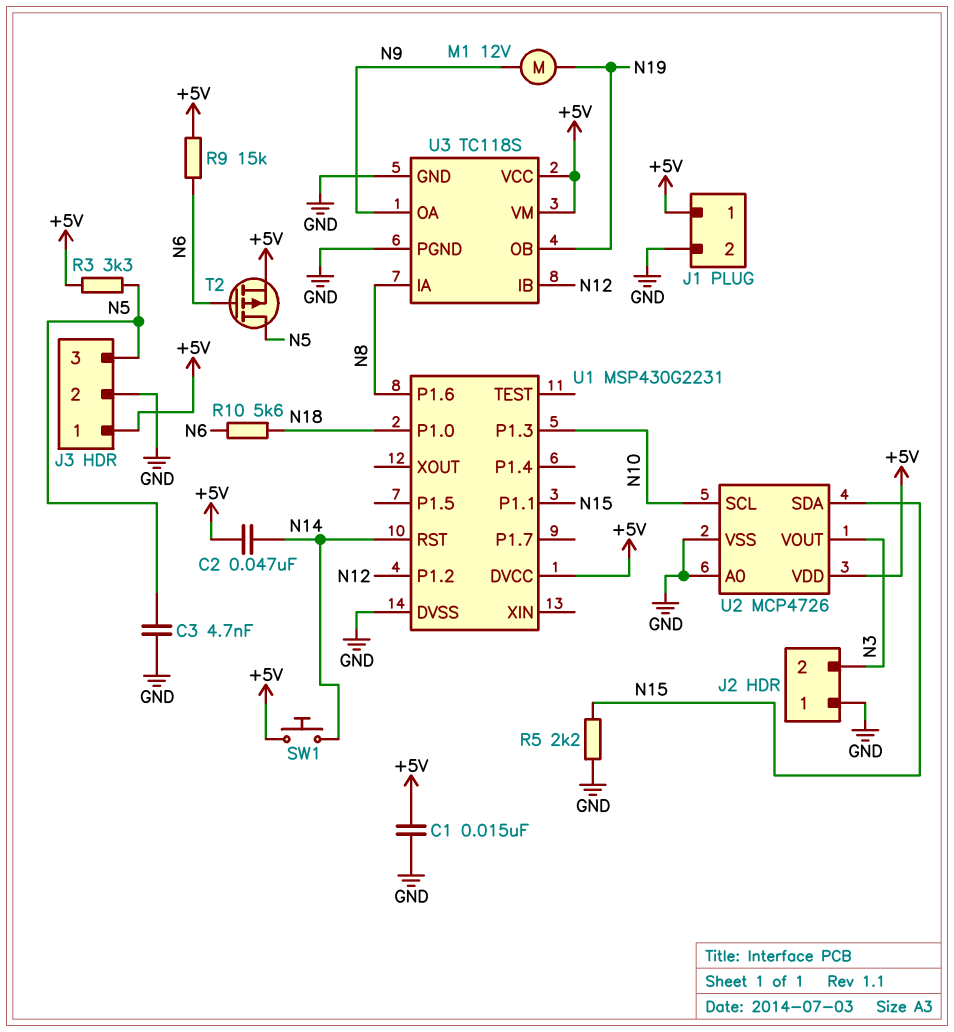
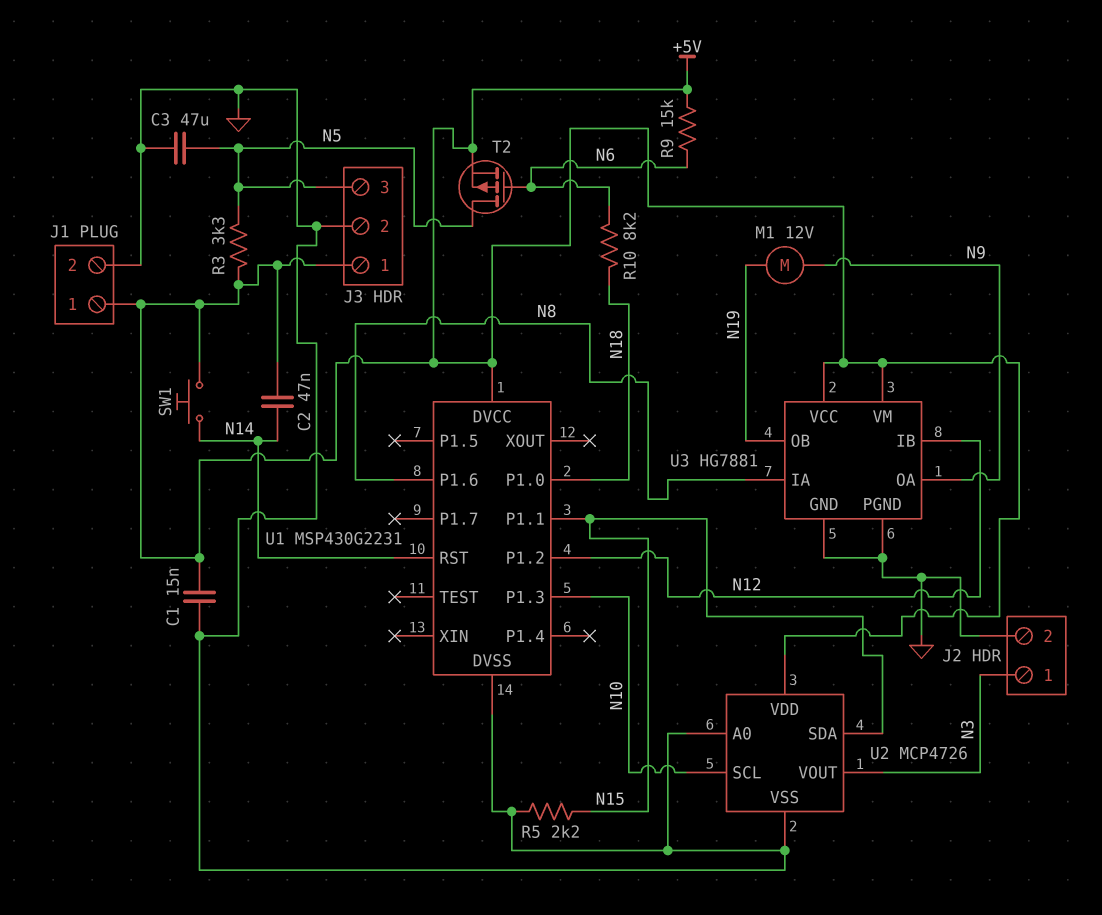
C3: 4.7nF (GND, N5) -> 47uF (GND, N5)
J2 pin 1: GND -> N3
J2 pin 2: N3 -> GND
R10: 5.6k (N6, N18) -> 8.2k (N6, N18)
U3: TC118S -> HG7881

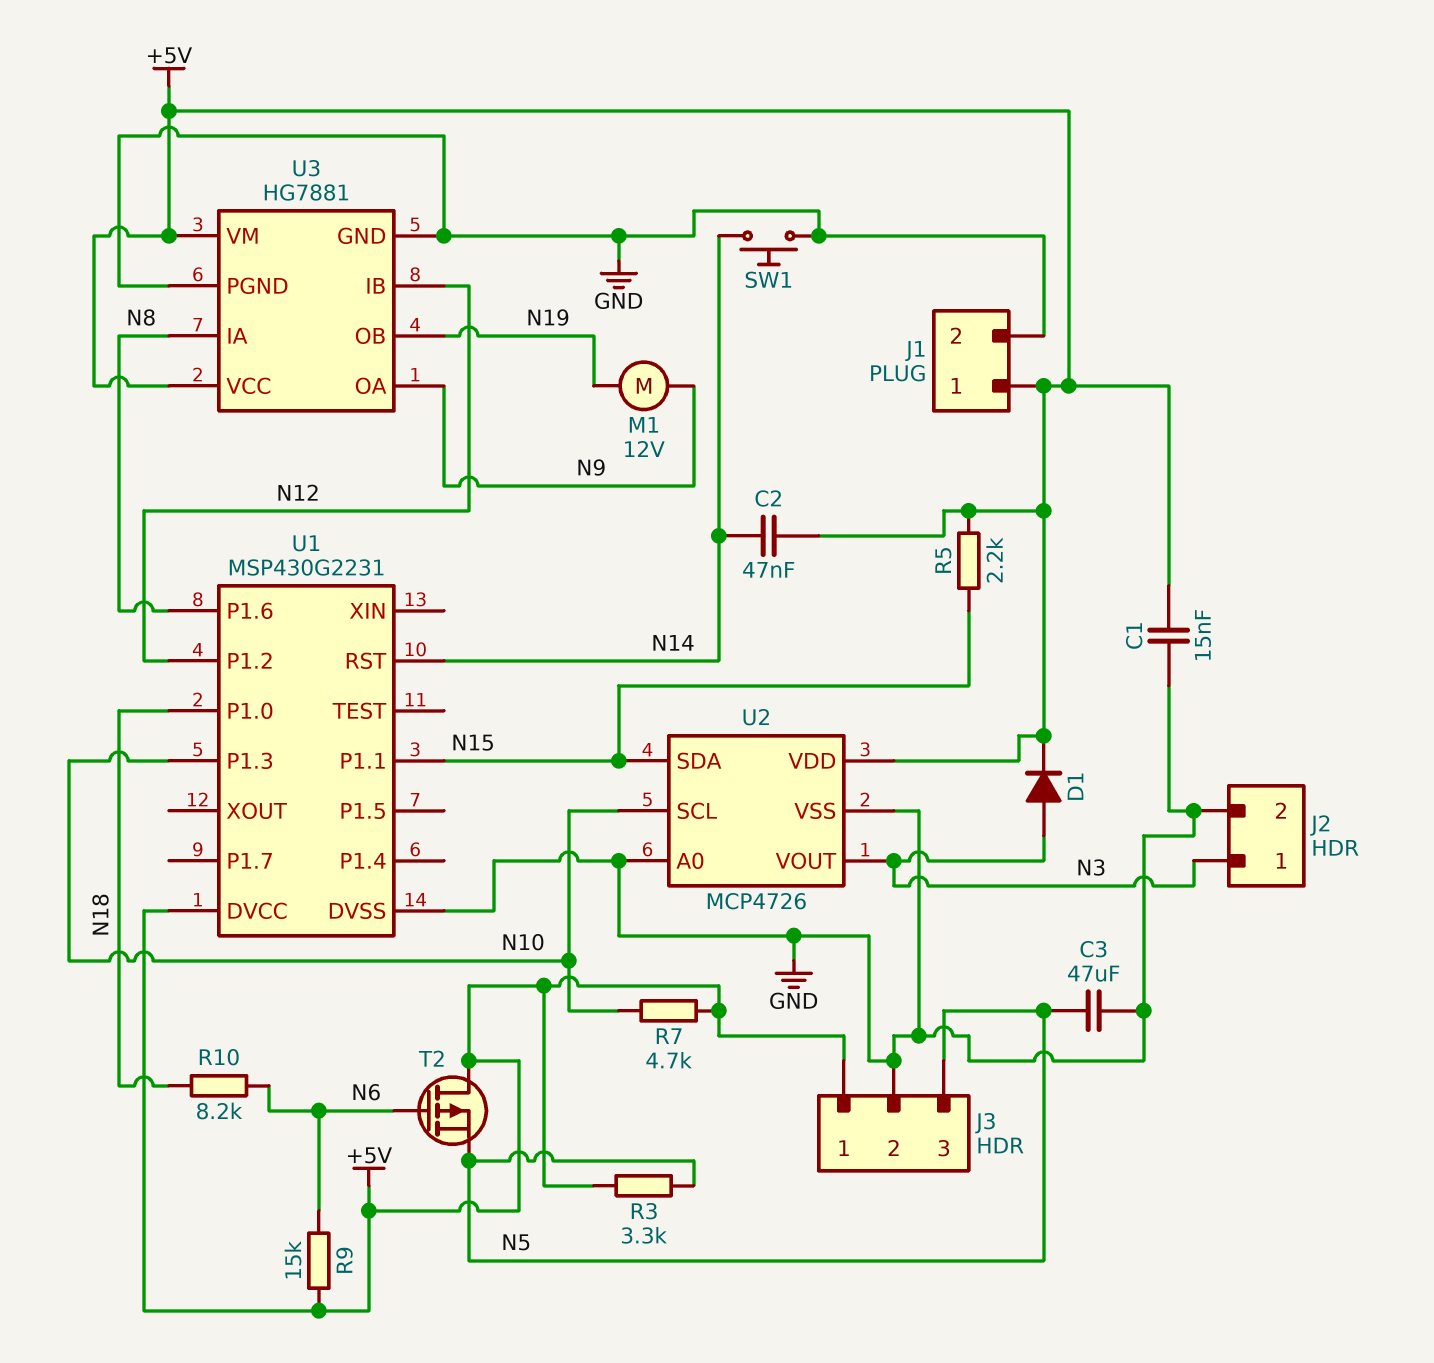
D1: none -> diode (A N3, K +5V)
R5: 2.2k (GND, N15) -> 2.2k (+5V, N15)
R7: none -> 4.7k (+5V, N10)
SW1: button (+5V, N14) -> button (GND, N14)
T2: PMOS (G N6, D N5, S +5V) -> PMOS (G N6, D +5V, S N5)

